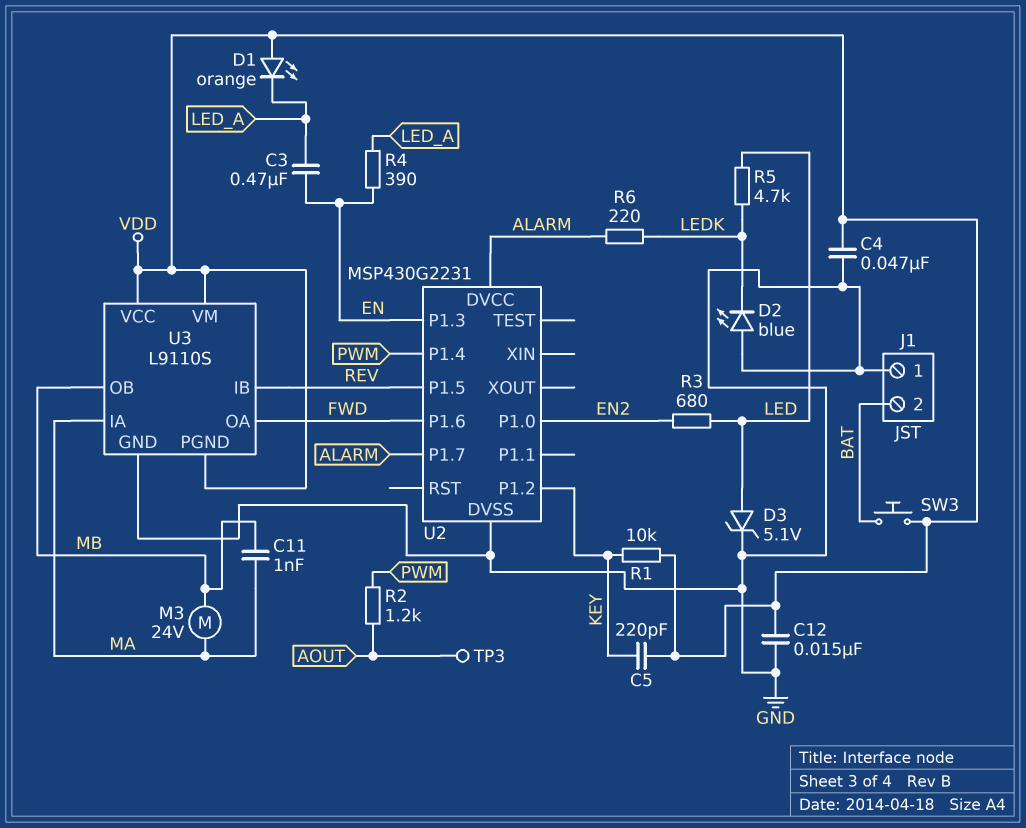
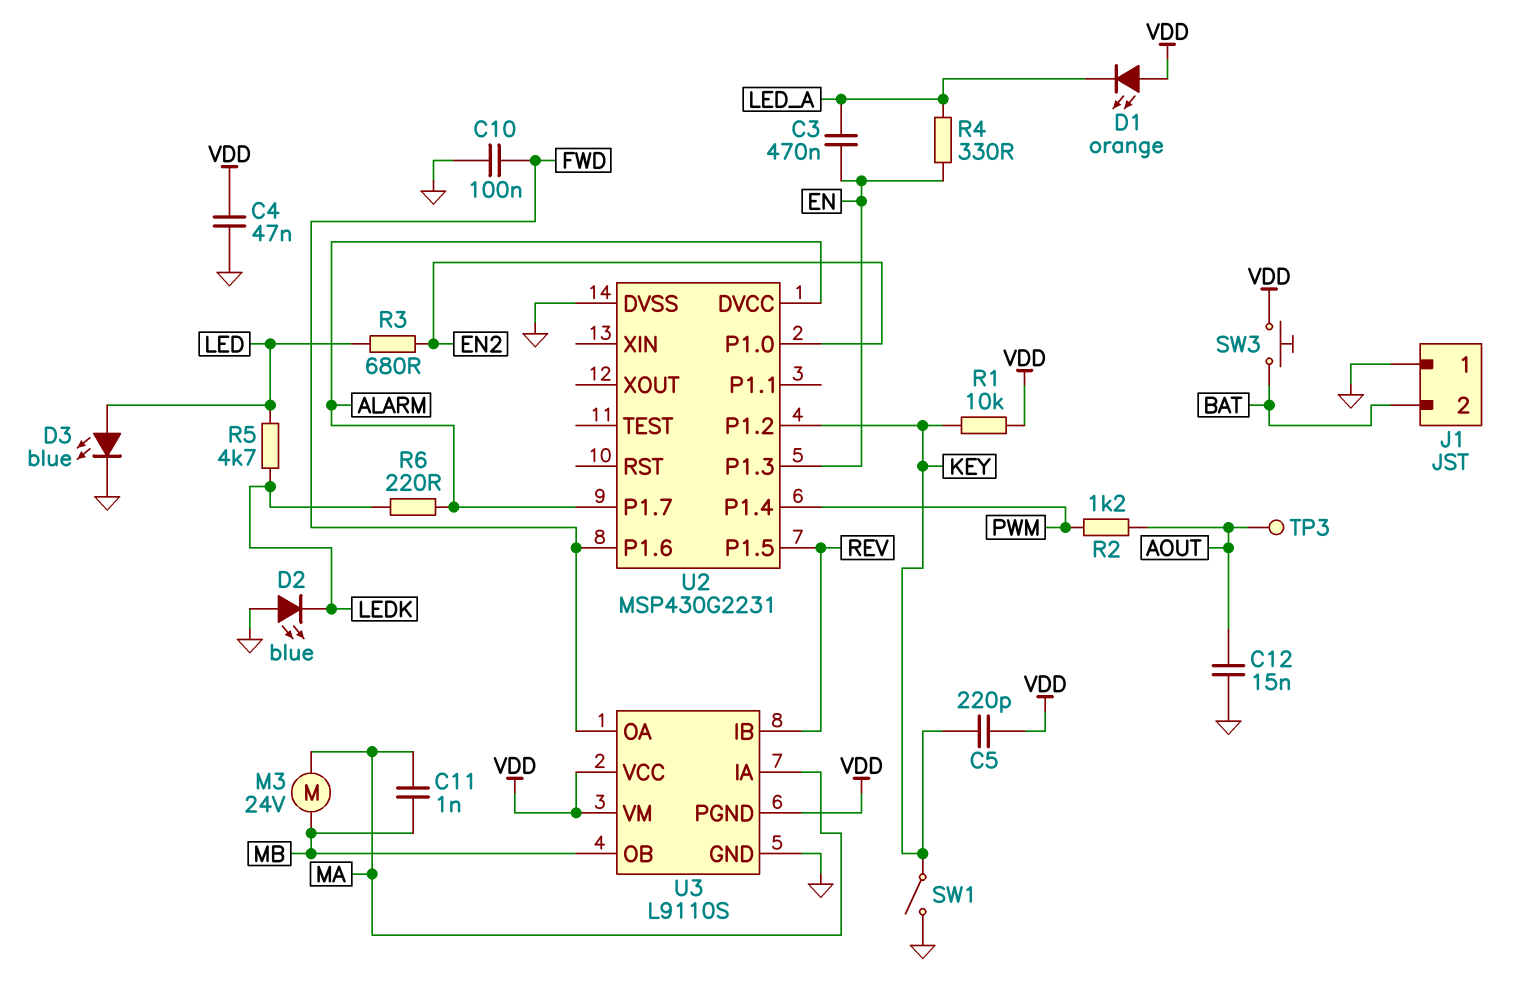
C10: none -> 100nF (FWD, GND)
C12: 15nF (GND, VDD) -> 15nF (AOUT, GND)
D3: zener 5.1V (A LED, K GND) -> LED blue (A LED, K GND)
R4: 390 (EN, LED_A) -> 330 (EN, LED_A)
SW1: none -> switch (GND, KEY)

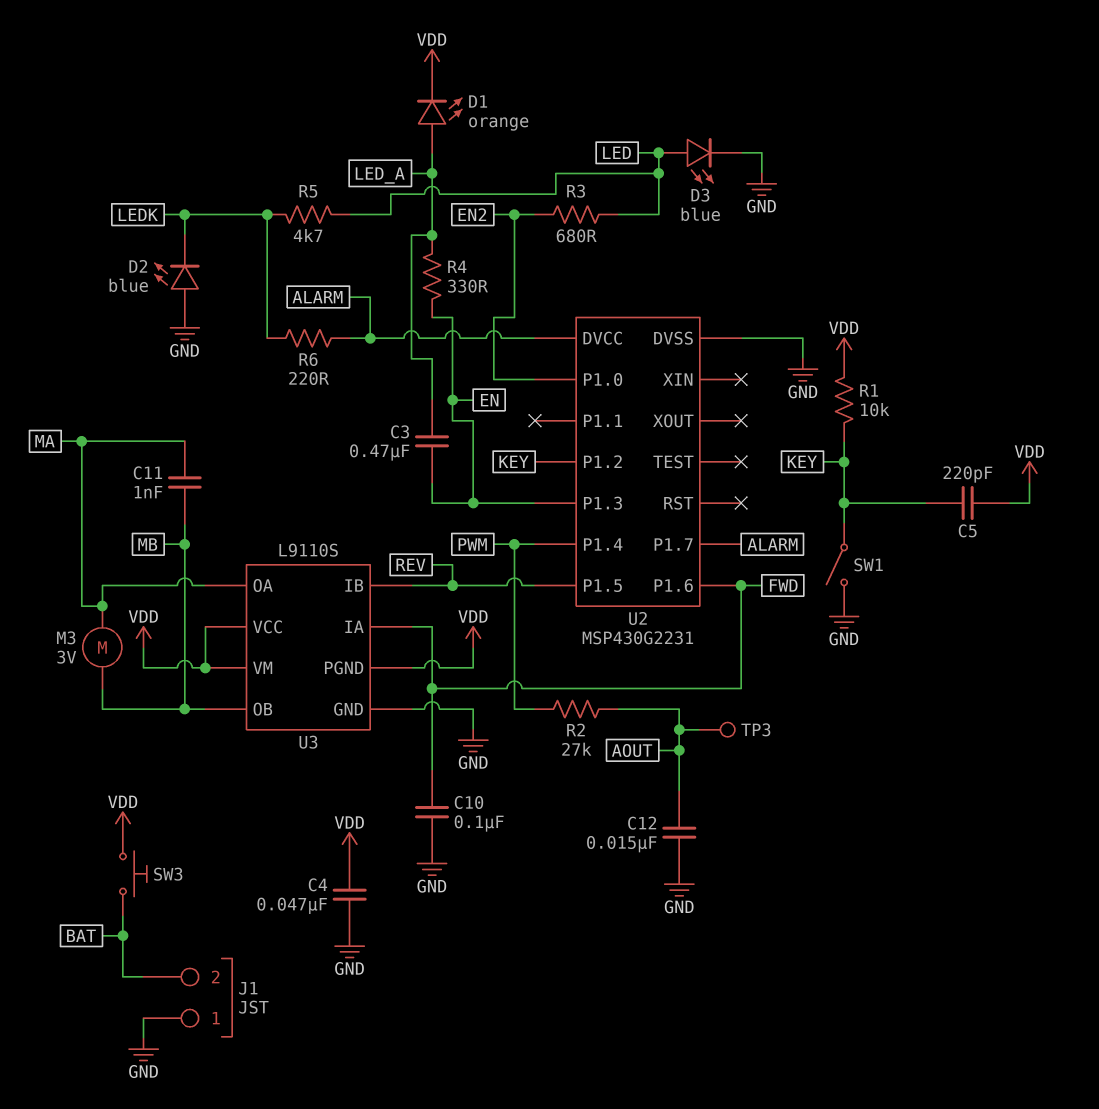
D1: LED orange (A VDD, K LED_A) -> LED orange (A LED_A, K VDD)
M3: motor 24V (MA, MB) -> motor 3V (MA, MB)
R2: 1.2k (AOUT, PWM) -> 27k (AOUT, PWM)
U3 pin IA: MA -> FWD
U3 pin OA: FWD -> MA

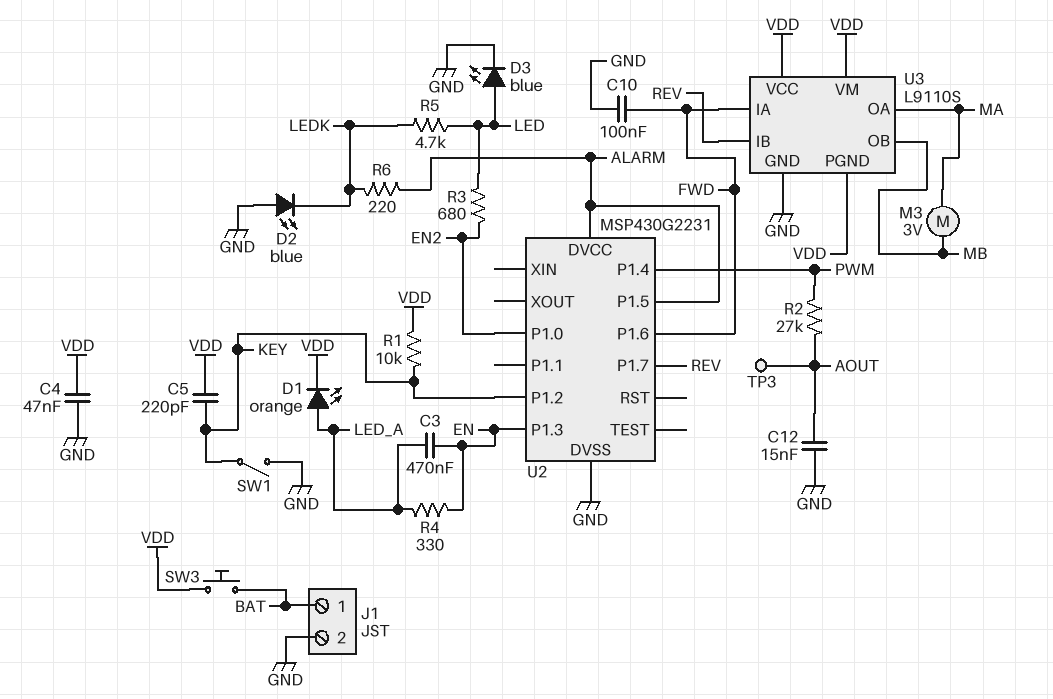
C11: 1nF (MA, MB) -> none
J1 pin 1: GND -> BAT
J1 pin 2: BAT -> GND
U2 pin P1.5: REV -> ALARM
U2 pin P1.7: ALARM -> REV

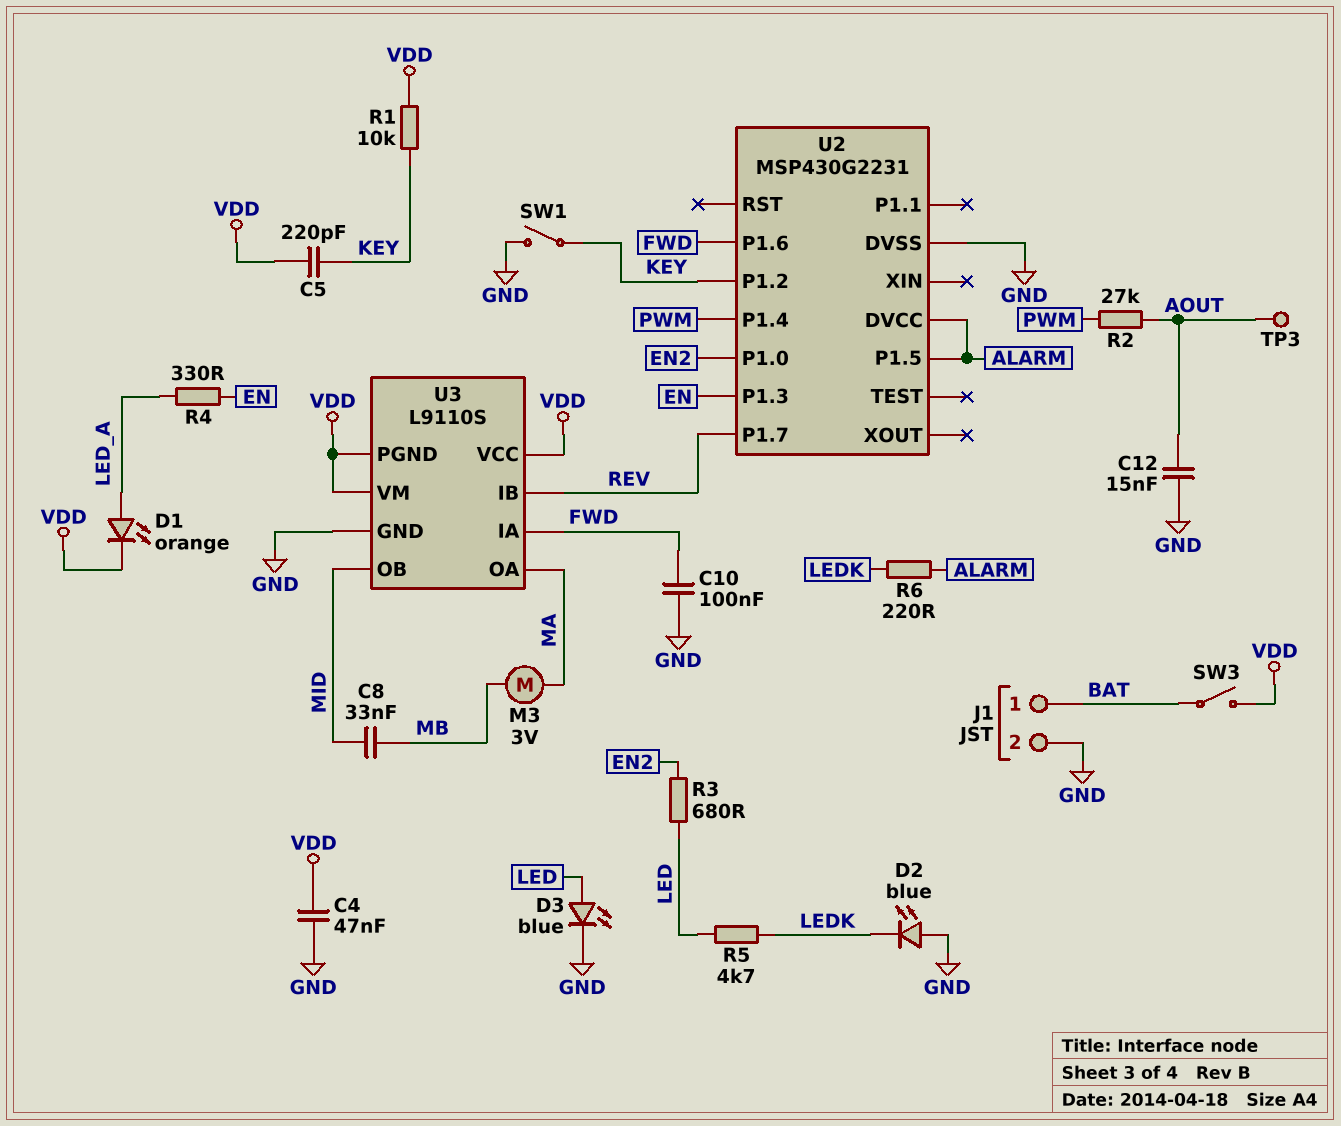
C3: 470nF (EN, LED_A) -> none
C8: none -> 33nF (MB, MID)
SW3: button (BAT, VDD) -> switch (BAT, VDD)
U3 pin OB: MB -> MID

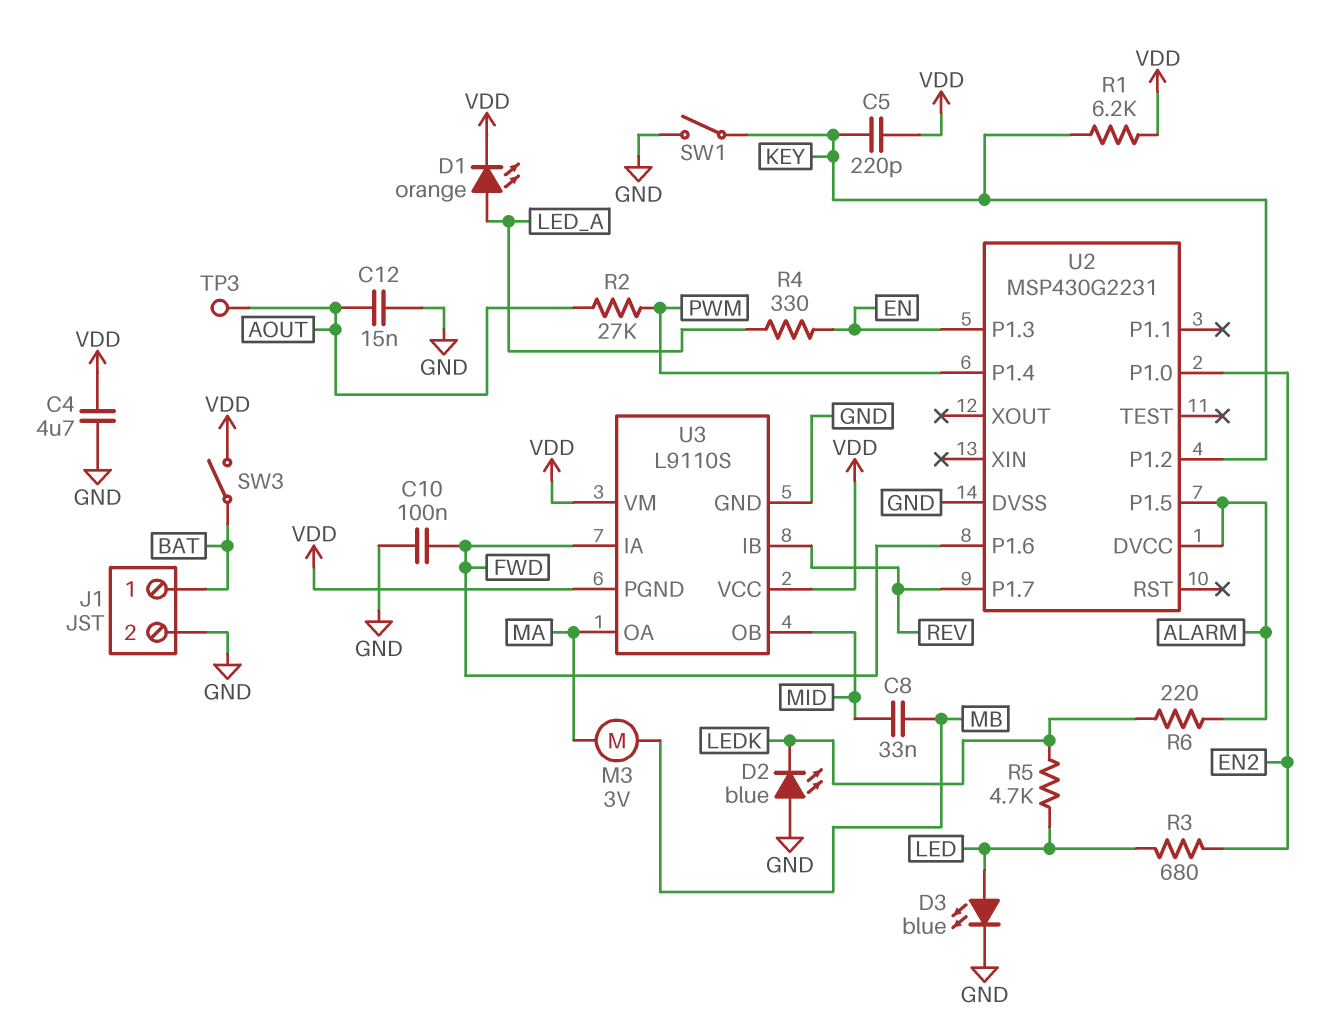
C4: 47nF (GND, VDD) -> 4.7uF (GND, VDD)
R1: 10k (KEY, VDD) -> 6.2k (KEY, VDD)

